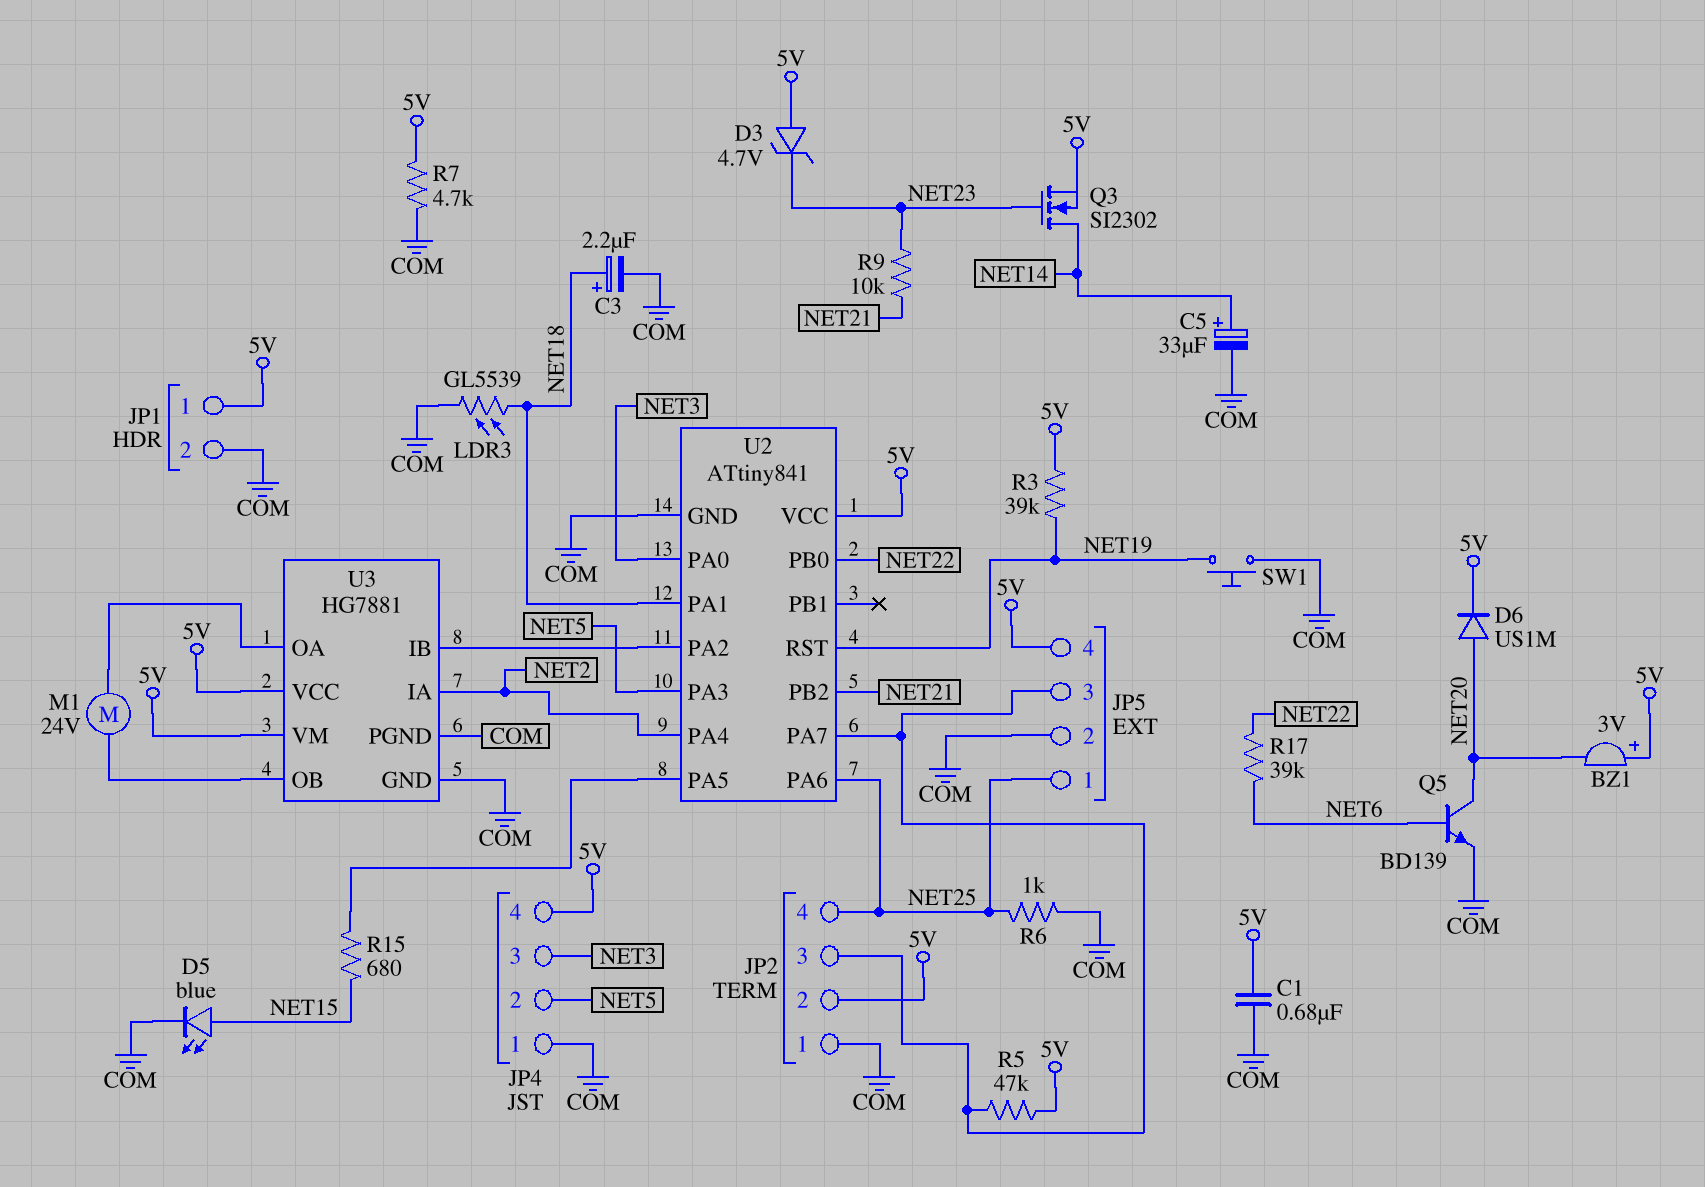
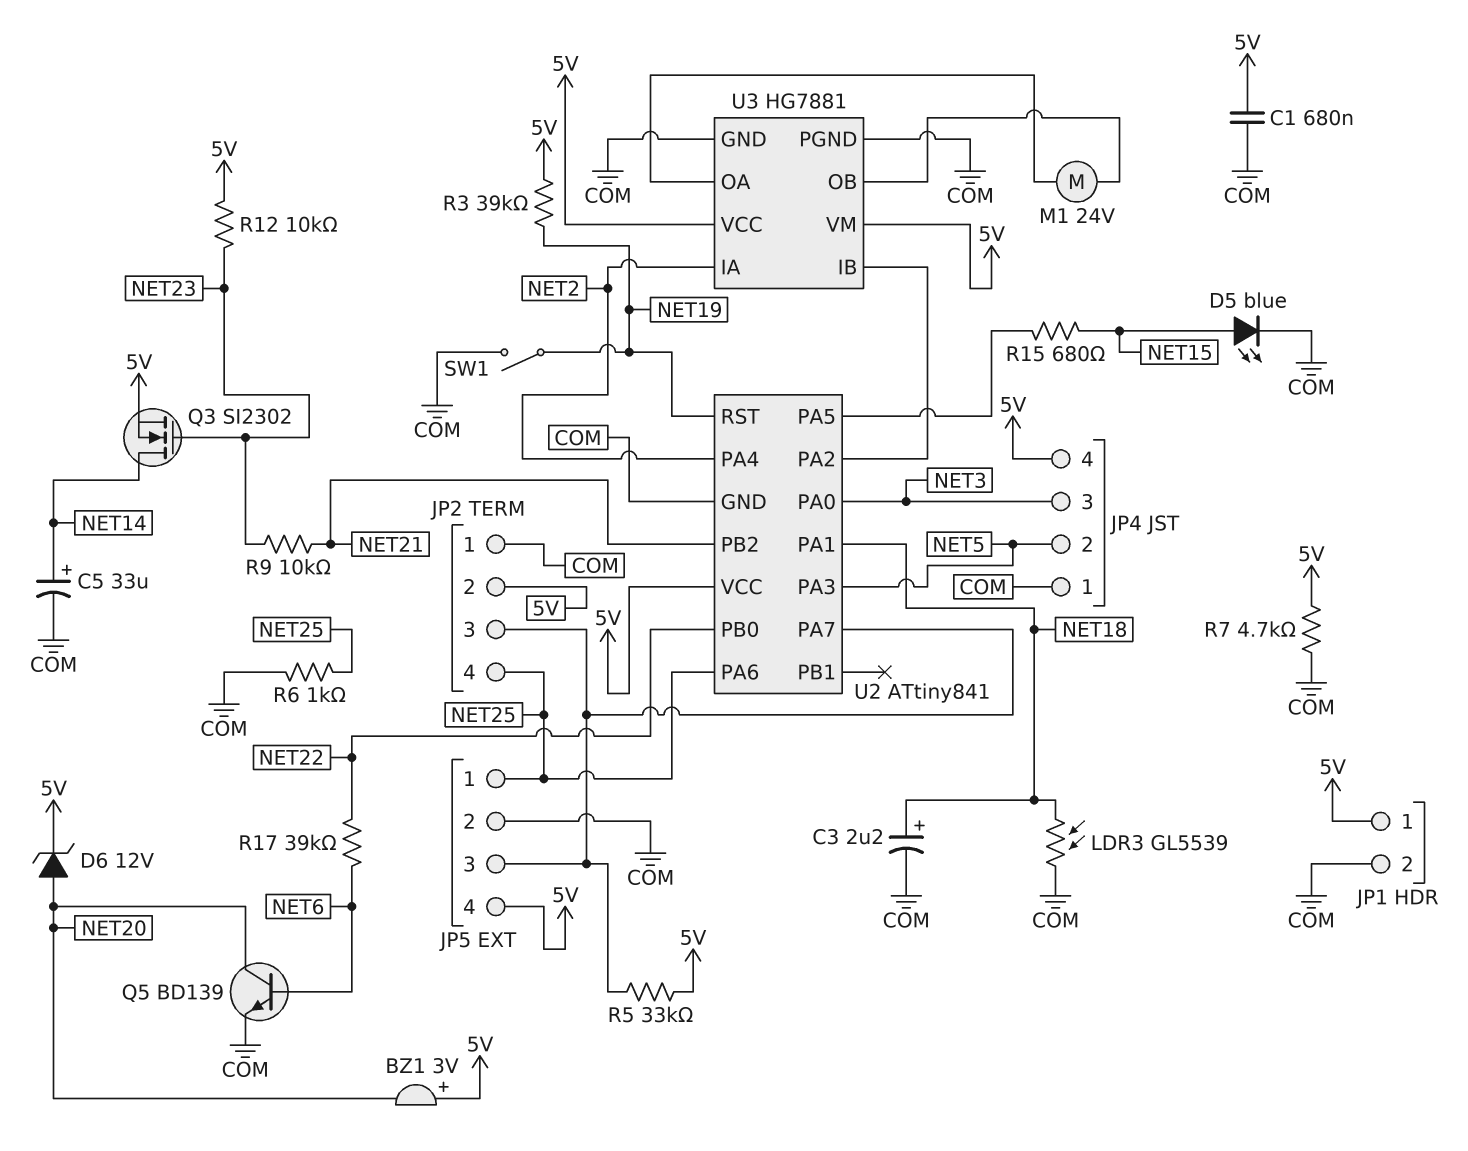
D3: zener 4.7V (A 5V, K NET23) -> none
D6: diode US1M (A NET20, K 5V) -> zener 12V (A NET20, K 5V)
R5: 47k (5V, JP2/3) -> 33k (5V, JP2/3)
R12: none -> 10k (5V, NET23)
SW1: button (COM, NET19) -> switch (COM, NET19)

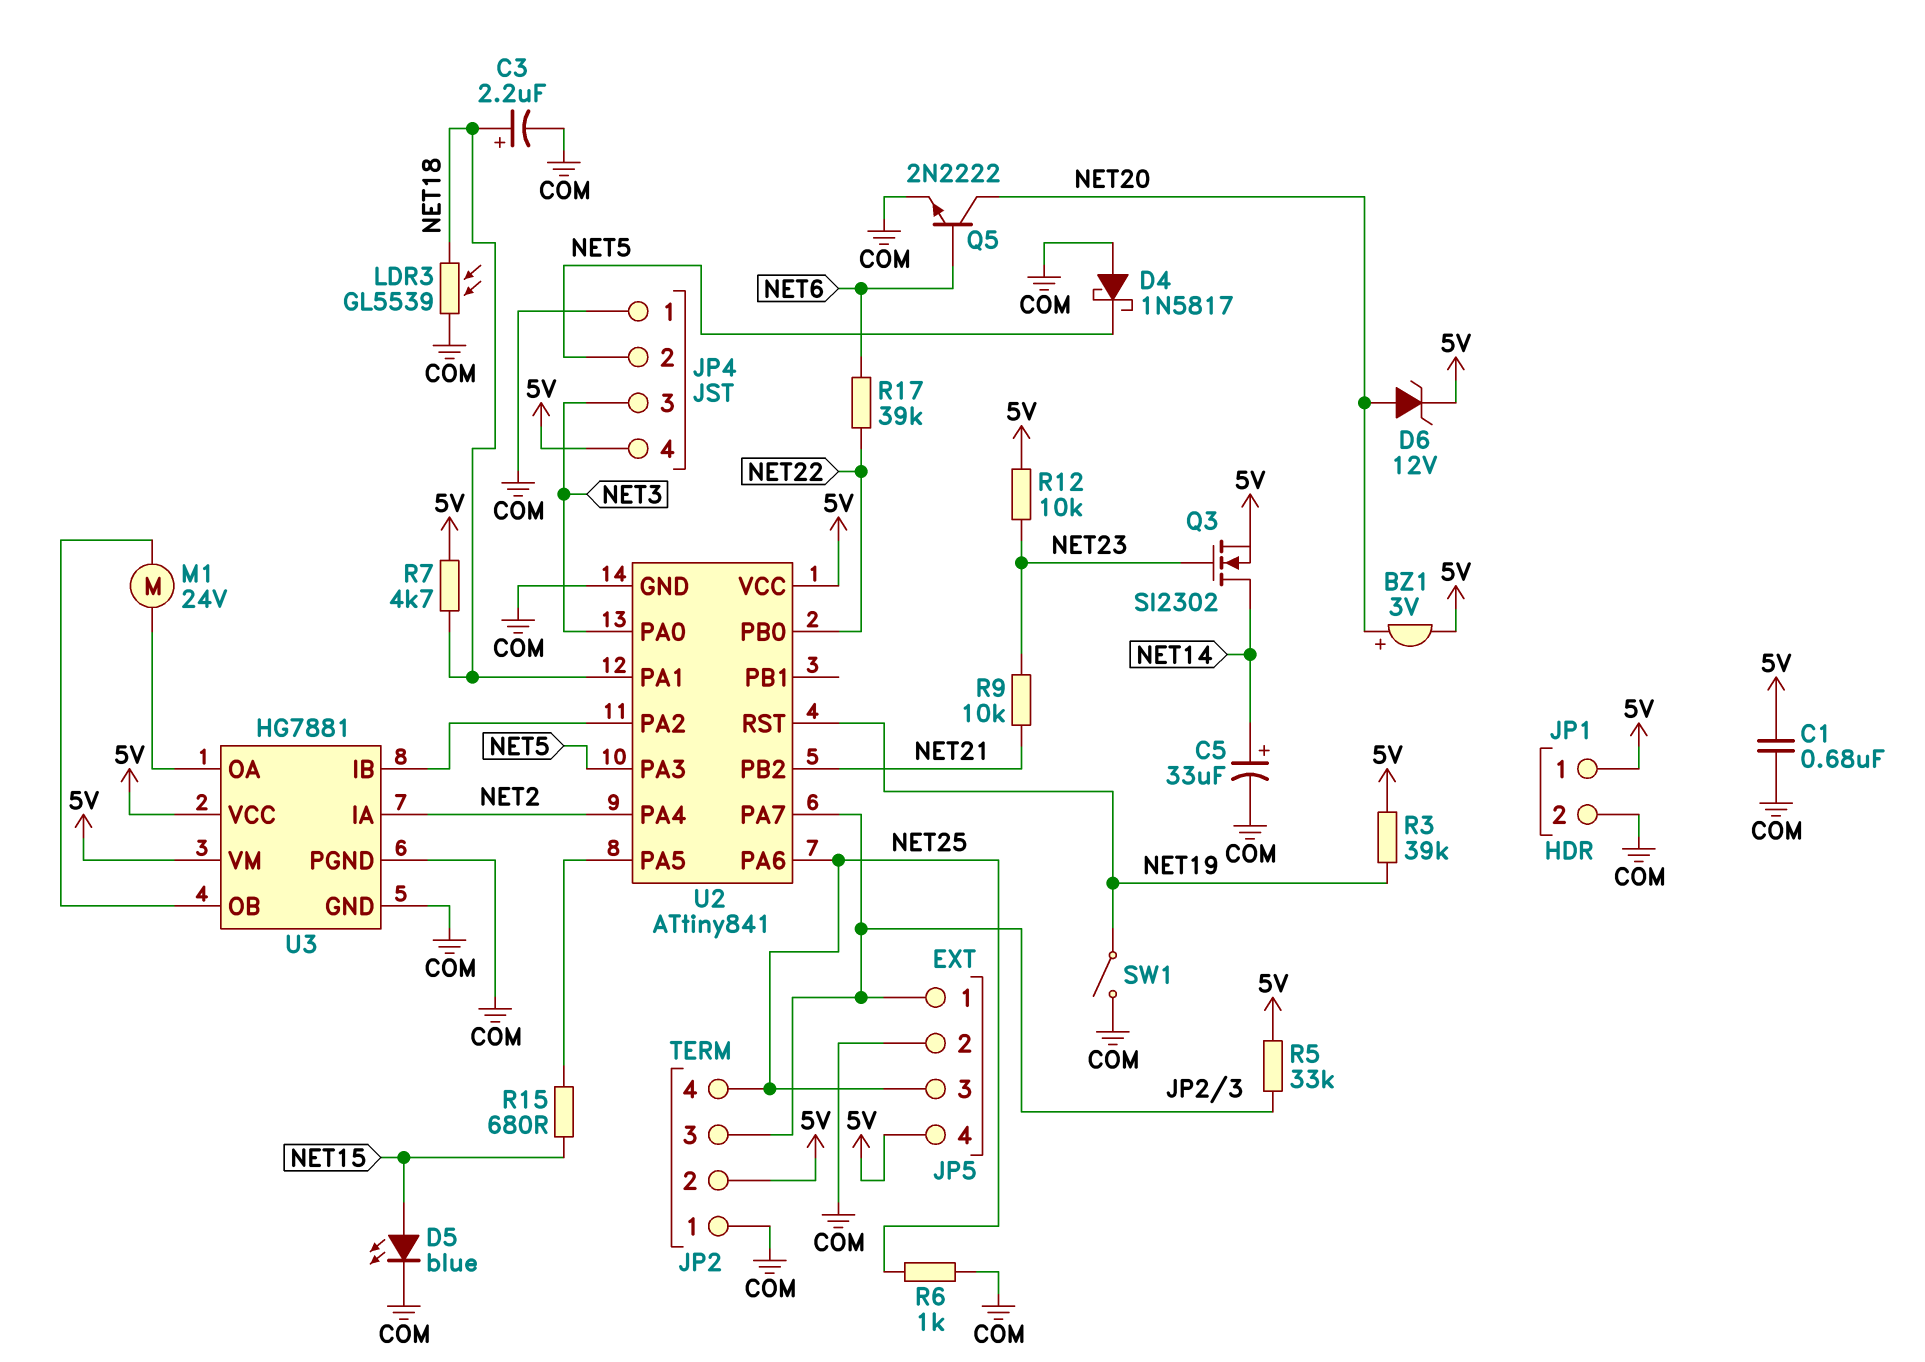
BZ1: buzzer 3V (plus 5V, minus NET20) -> buzzer 3V (plus NET20, minus 5V)
D4: none -> schottky 1N5817 (A COM, K NET5)
JP5 pin 1: NET25 -> JP2/3
JP5 pin 3: JP2/3 -> NET25
Q5: NPN BD139 (B NET6, C NET20, E COM) -> NPN 2N2222 (B NET6, C NET20, E COM)
R7: 4.7k (5V, COM) -> 4.7k (5V, NET18)

